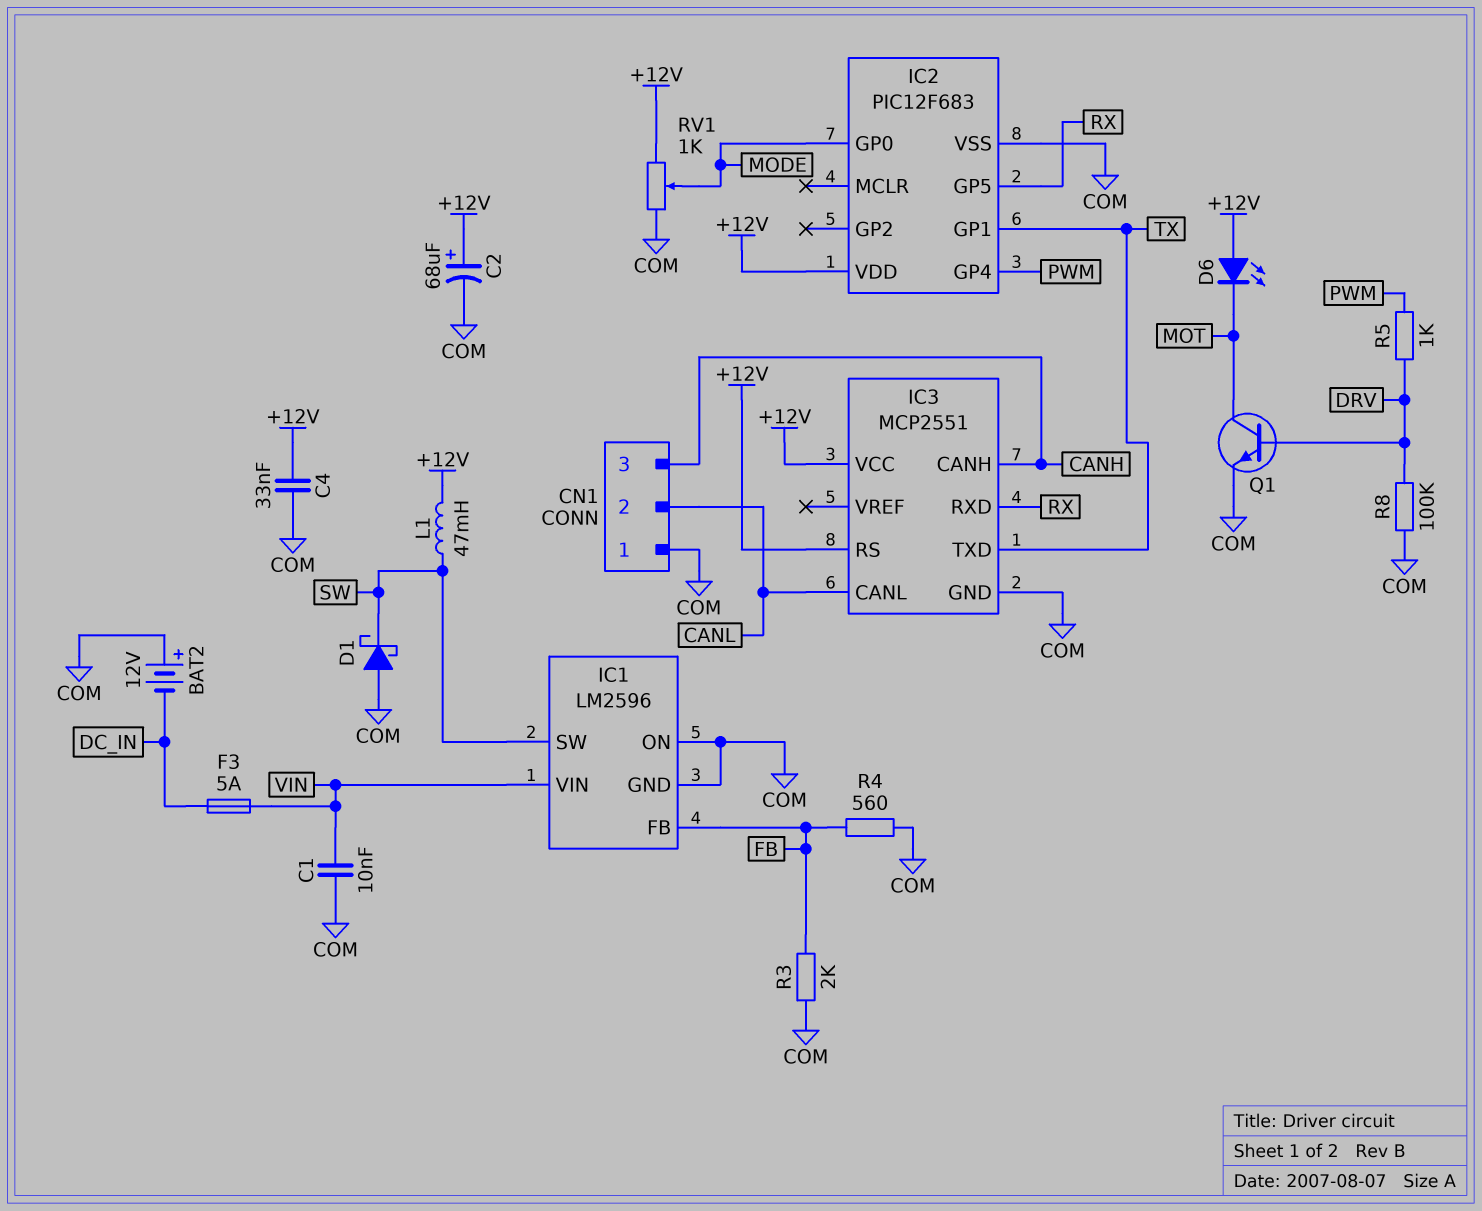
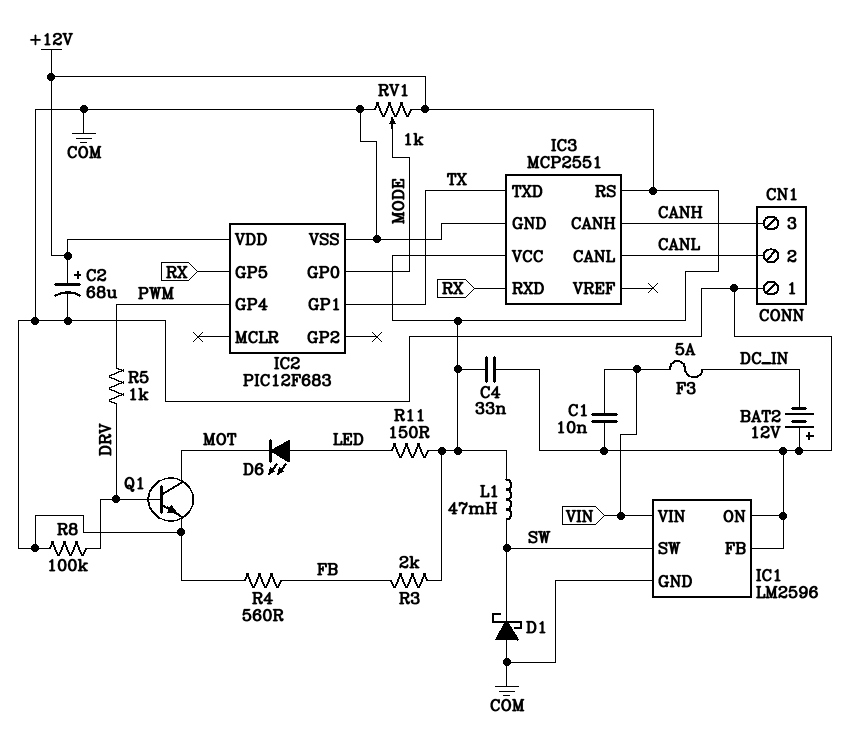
D6: LED (A +12V, K MOT) -> LED (A LED, K MOT)
IC1 pin FB: FB -> COM
R3: 2k (COM, FB) -> 2k (+12V, FB)
R11: none -> 150 (+12V, LED)

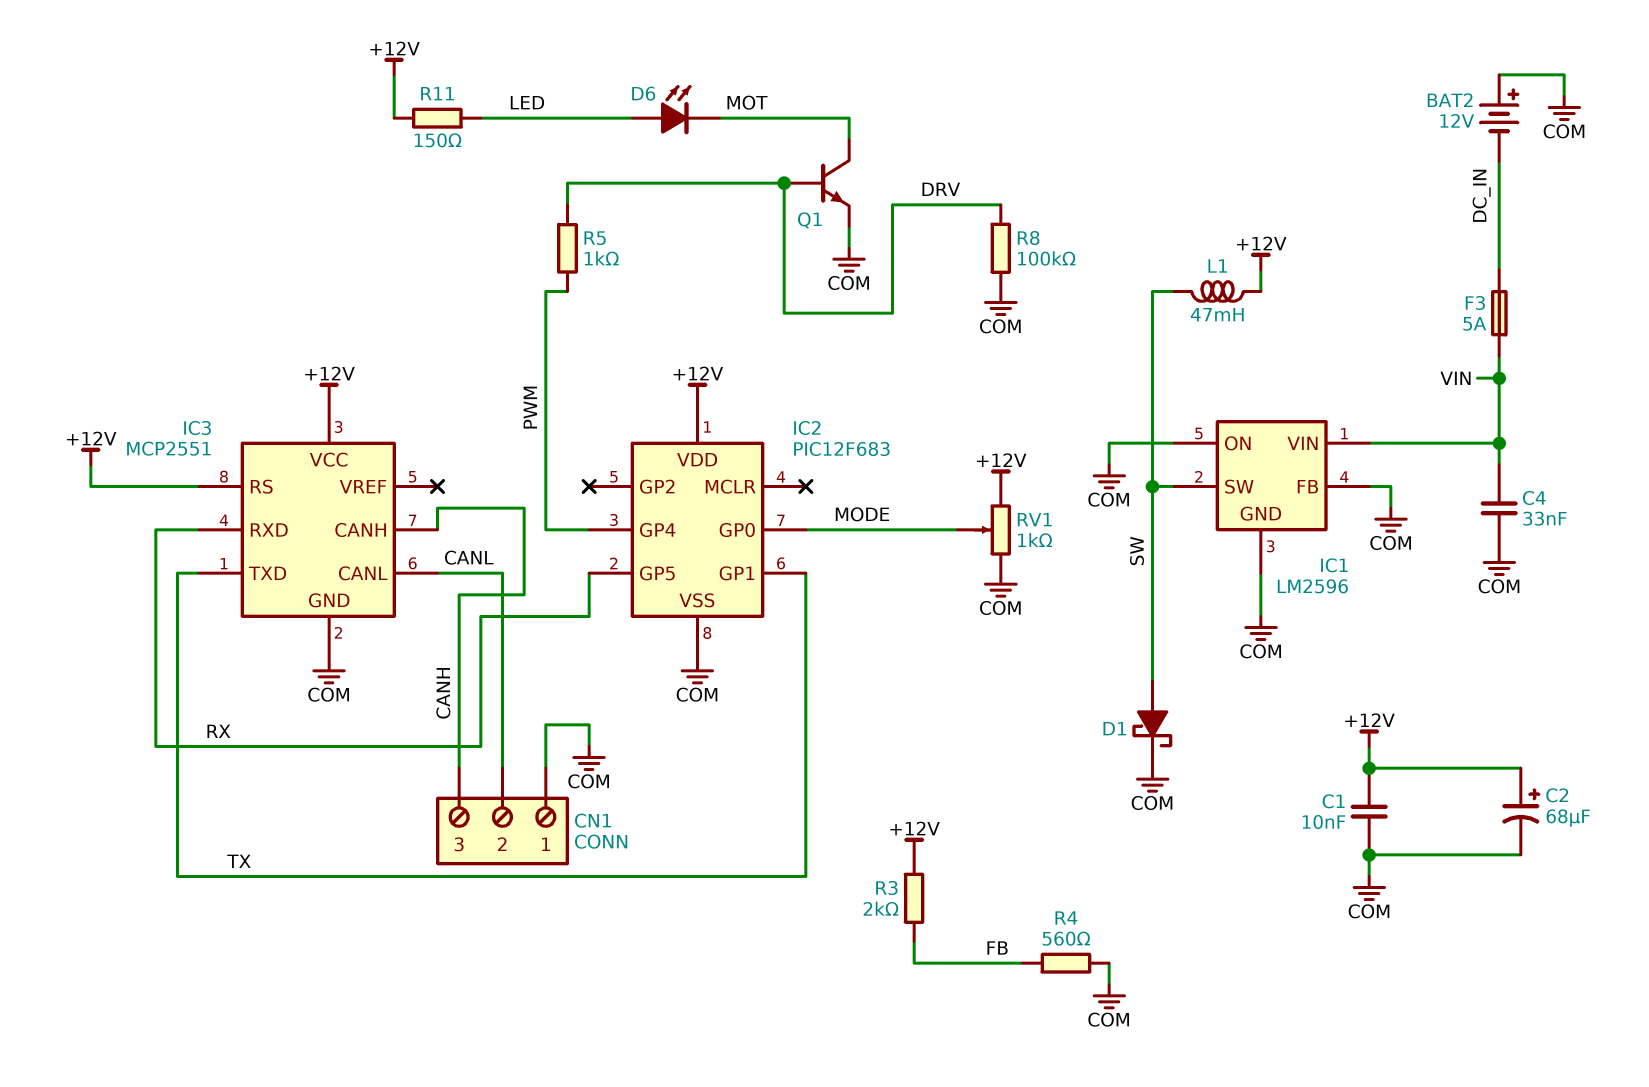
C1: 10nF (COM, VIN) -> 10nF (+12V, COM)
C4: 33nF (+12V, COM) -> 33nF (COM, VIN)
D1: schottky (A COM, K SW) -> schottky (A SW, K COM)

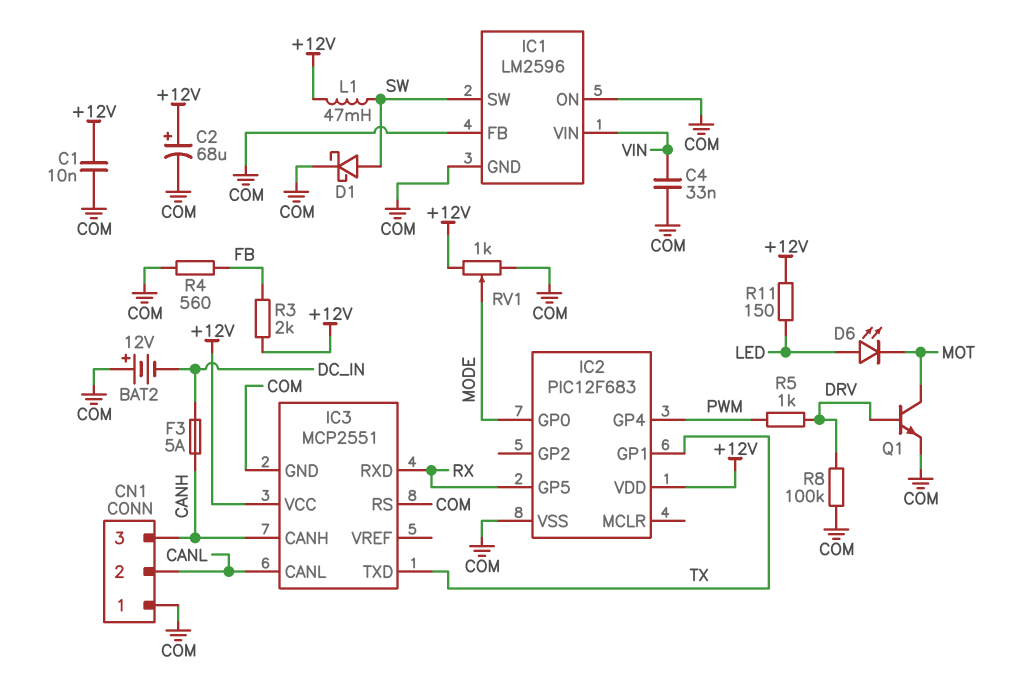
F3: 5A (DC_IN, VIN) -> 5A (CANH, DC_IN)
IC3 pin RS: +12V -> COM

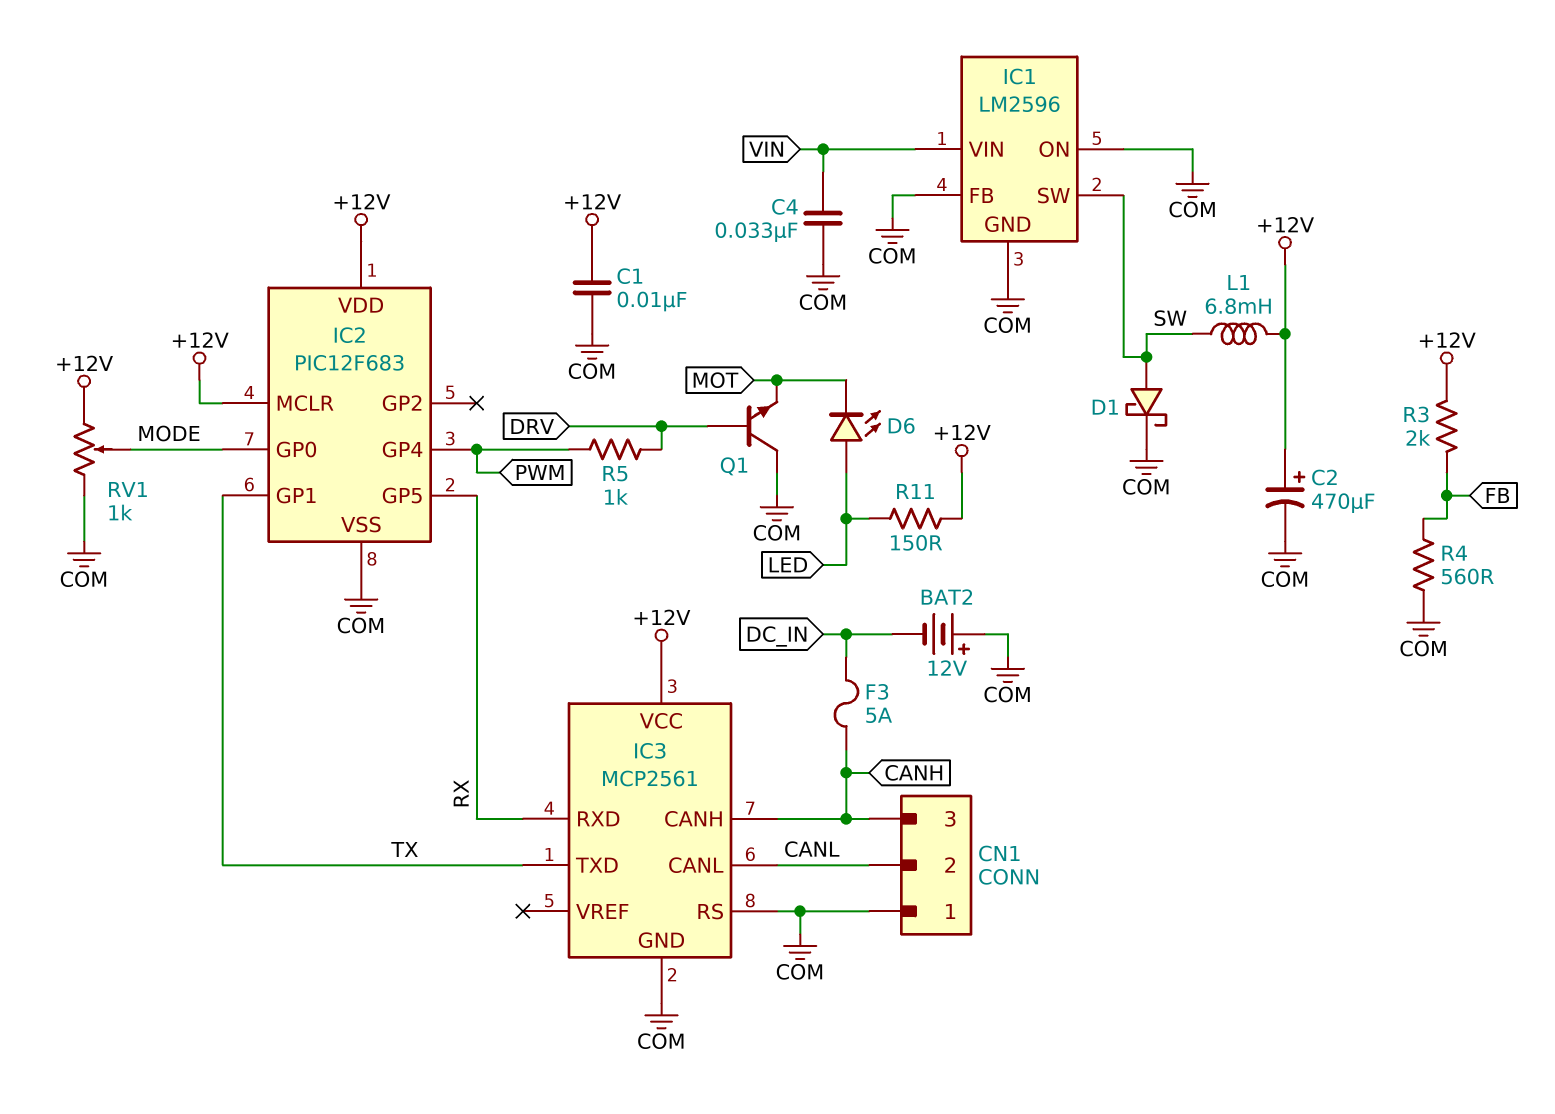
C2: 68uF (plus +12V, minus COM) -> 470uF (plus +12V, minus COM)
IC2 pin MCLR: none -> +12V
IC3: MCP2551 -> MCP2561
L1: 47mH (+12V, SW) -> 6.8mH (+12V, SW)
Q1: NPN (B DRV, C MOT, E COM) -> NPN (B DRV, C COM, E MOT)
R8: 100k (COM, DRV) -> none

